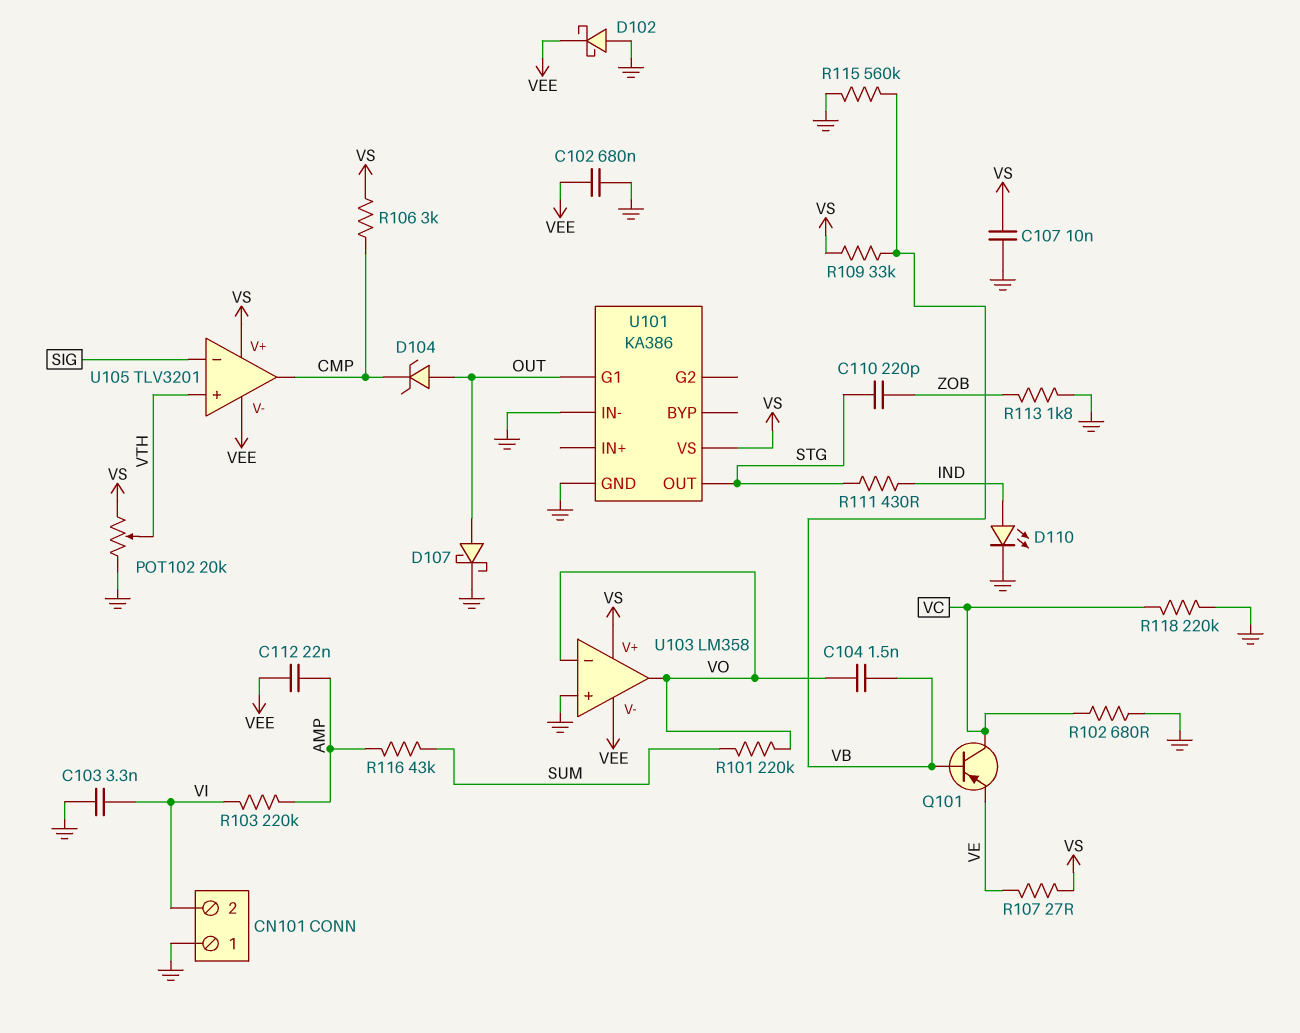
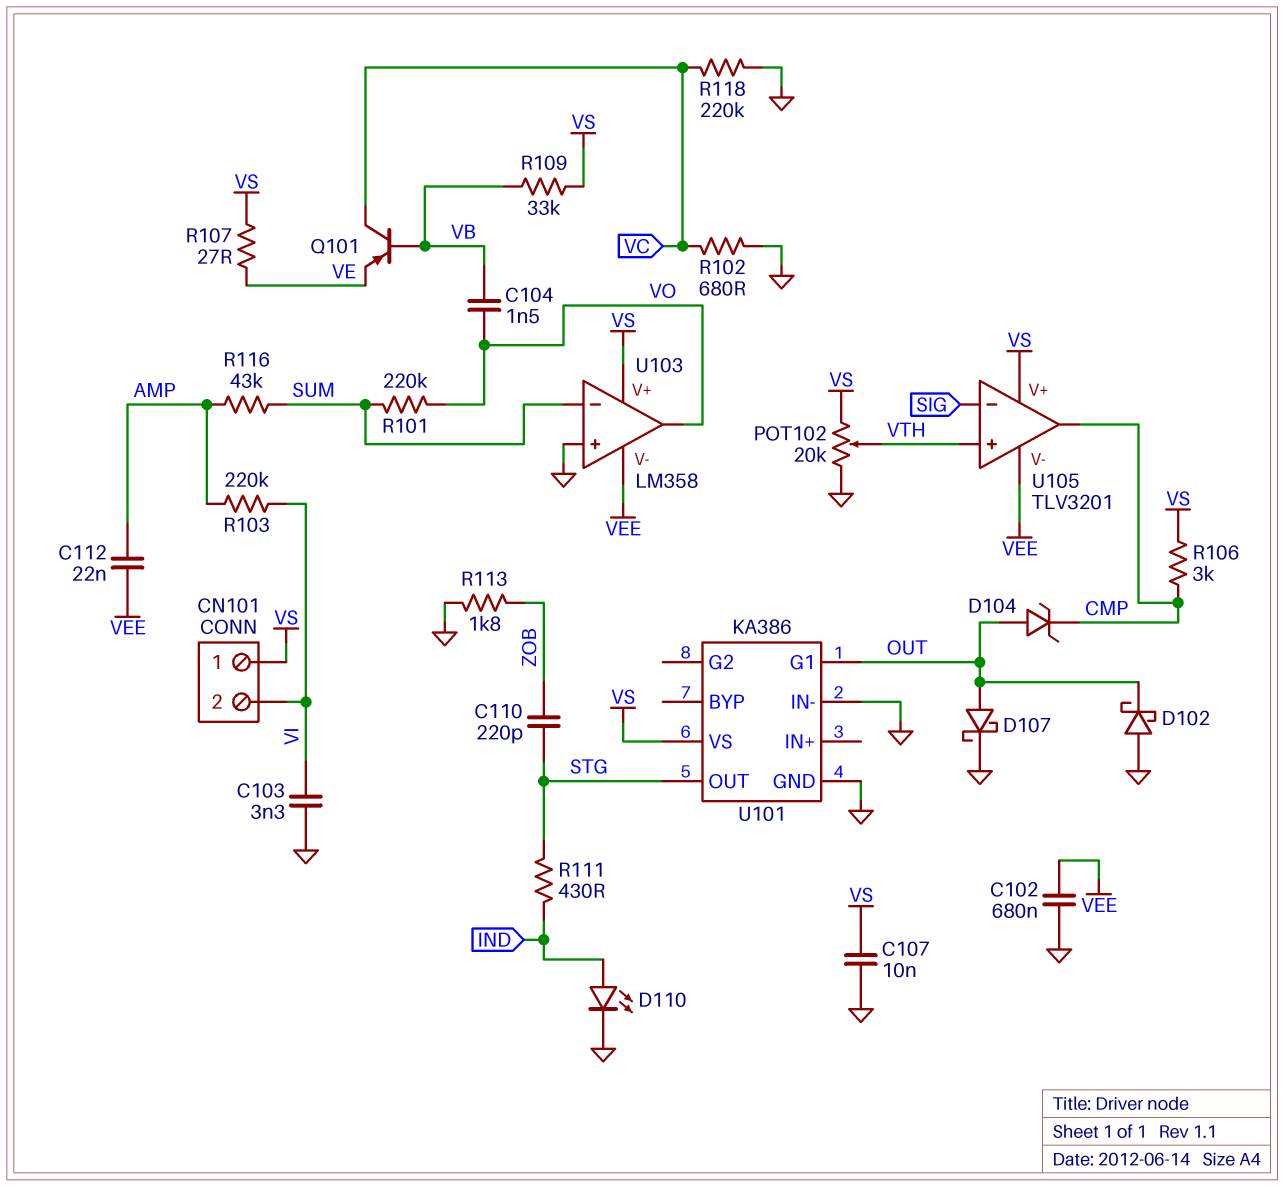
CN101 pin 1: GND -> VS
D102: schottky (A GND, K VEE) -> schottky (A GND, K OUT)
R115: 560k (GND, VB) -> none
U103 pin in-: VO -> SUM

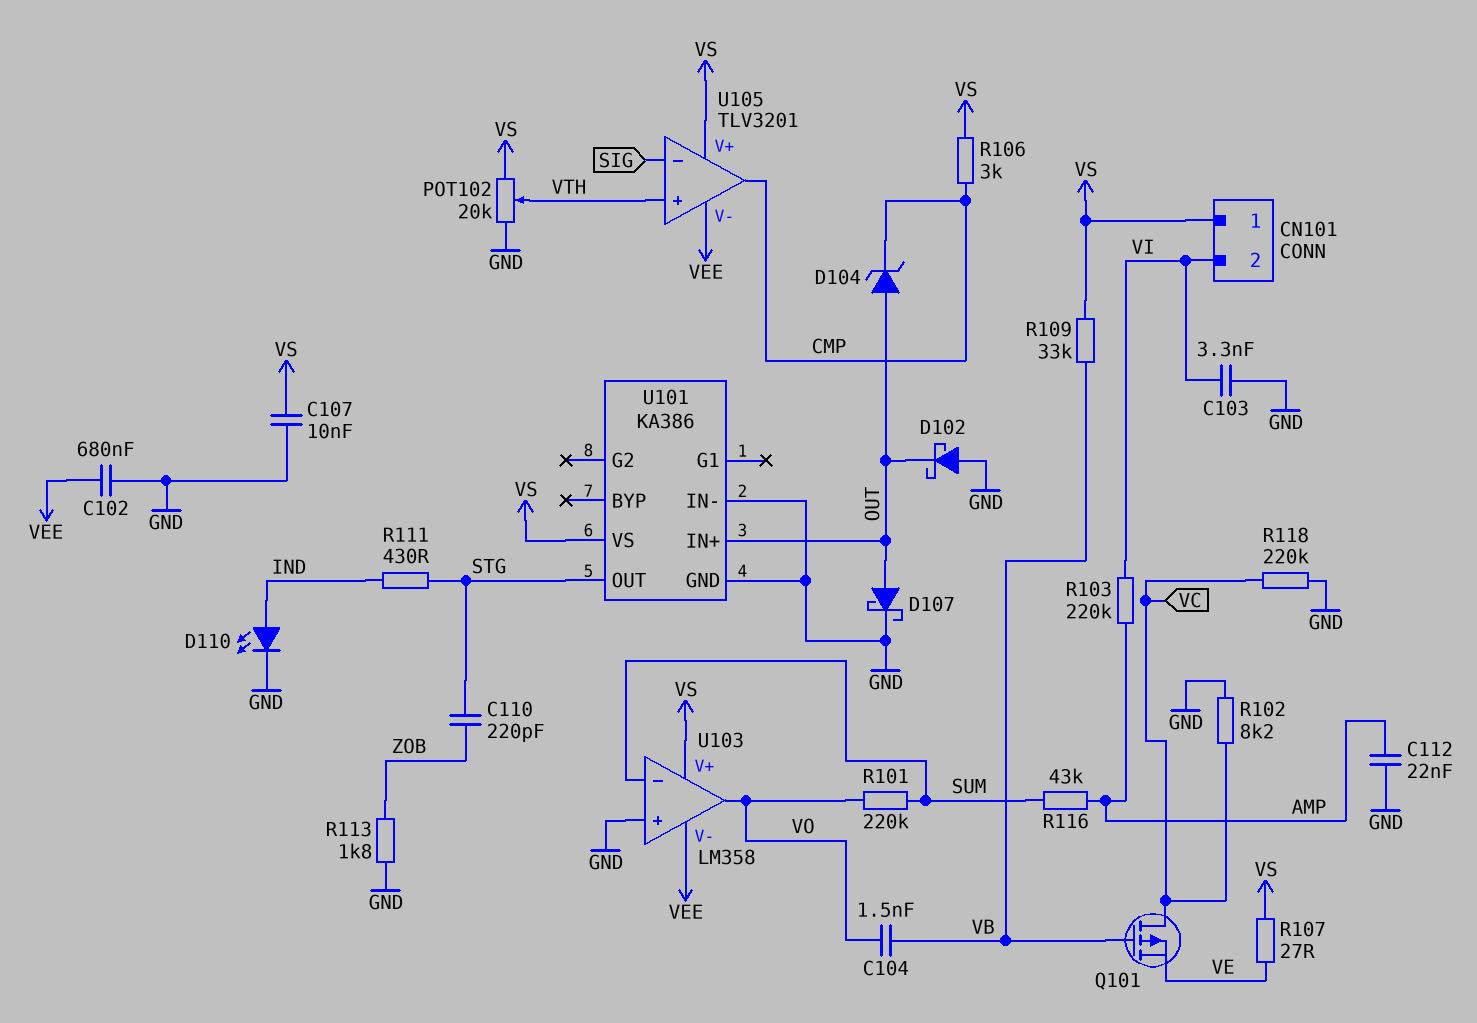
C112: 22nF (AMP, VEE) -> 22nF (AMP, GND)
Q101: PNP (B VB, C VC, E VE) -> PMOS (G VB, D VC, S VE)
R102: 680 (GND, VC) -> 8.2k (GND, VC)
U101 pin G1: OUT -> none
U101 pin IN+: none -> OUT

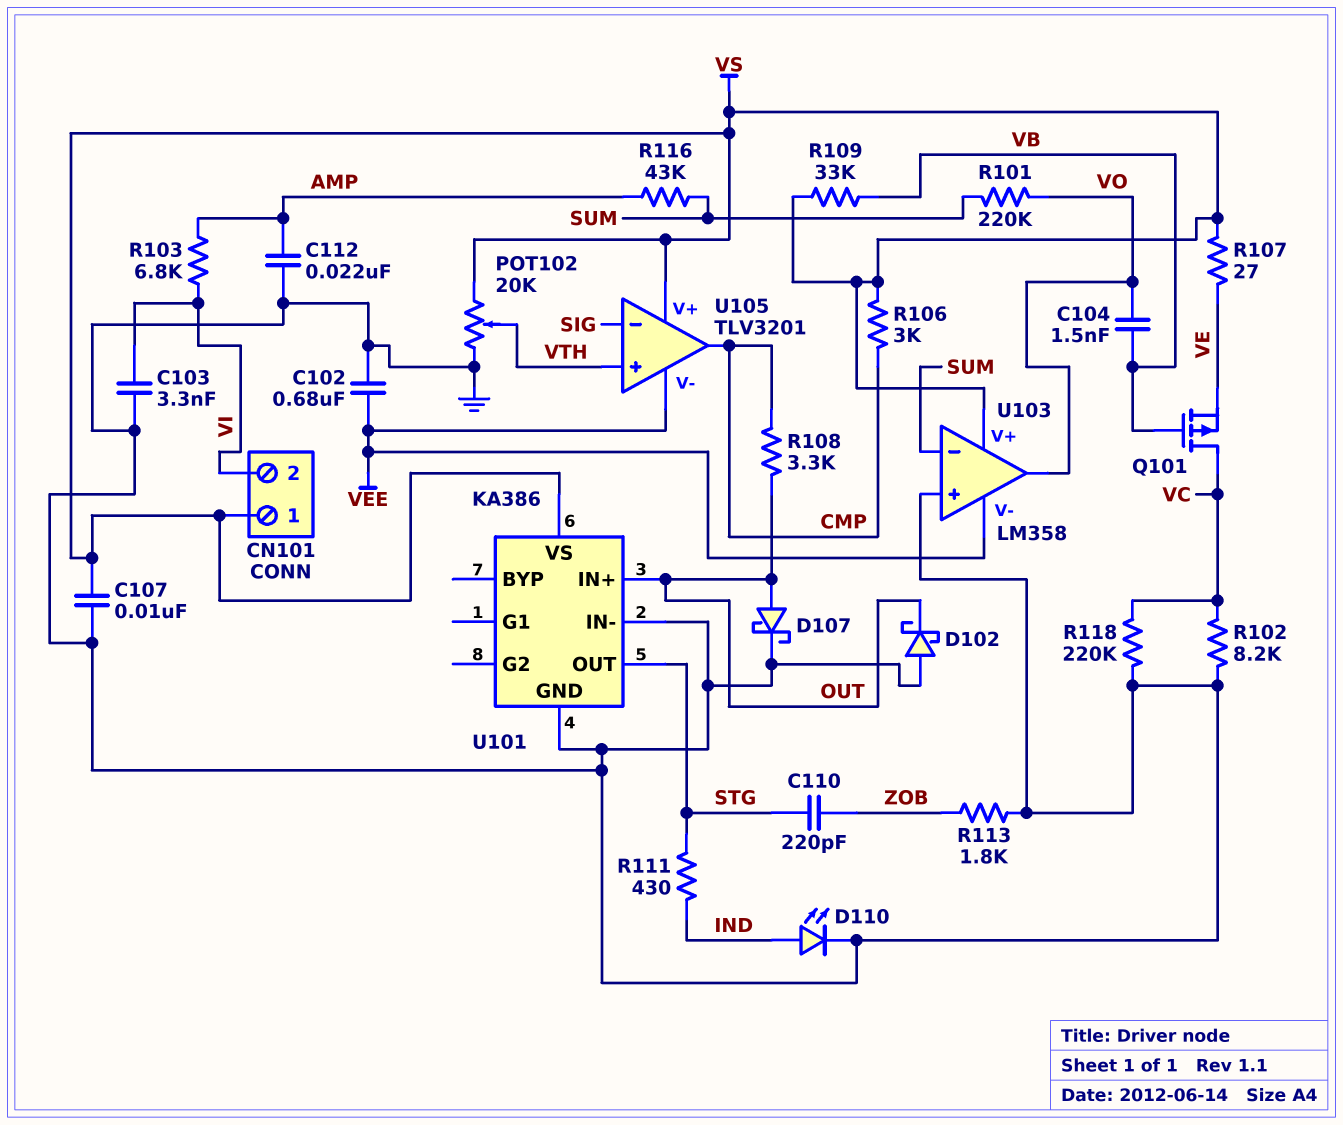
D104: zener (A OUT, K CMP) -> none
R103: 220k (AMP, VI) -> 6.8k (AMP, VI)
R108: none -> 3.3k (CMP, OUT)

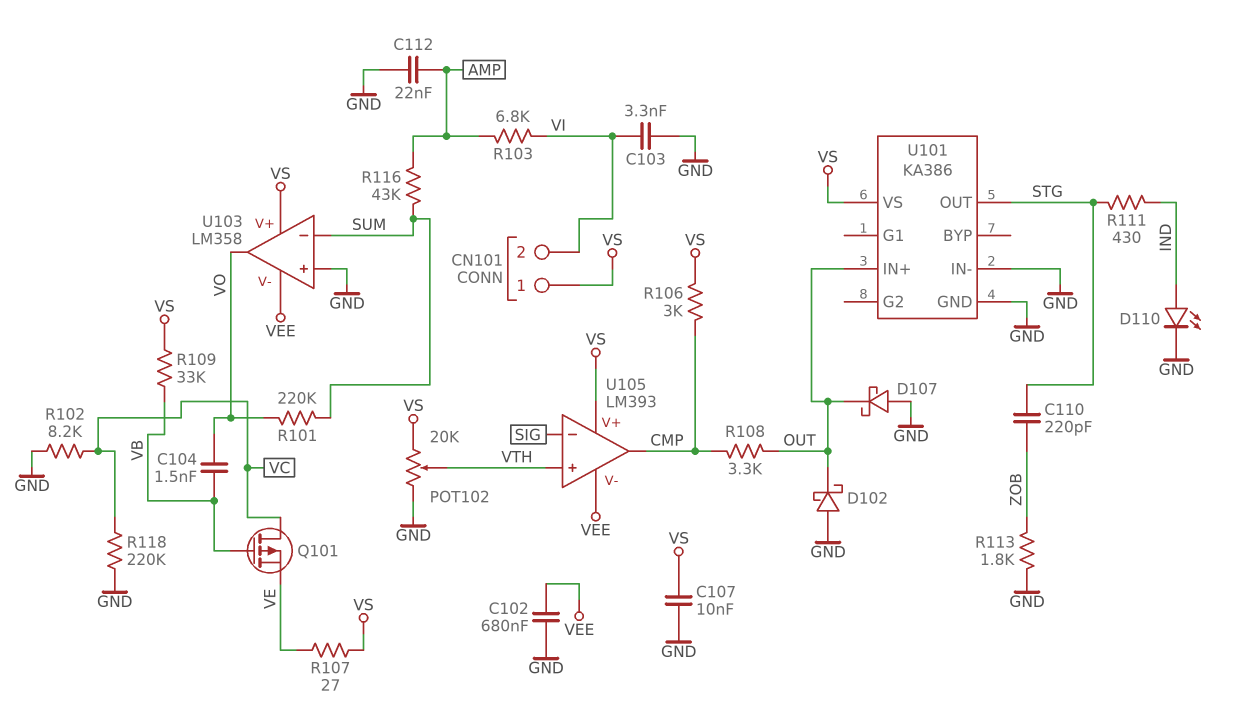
D107: schottky (A OUT, K GND) -> schottky (A GND, K OUT)
U105: TLV3201 -> LM393

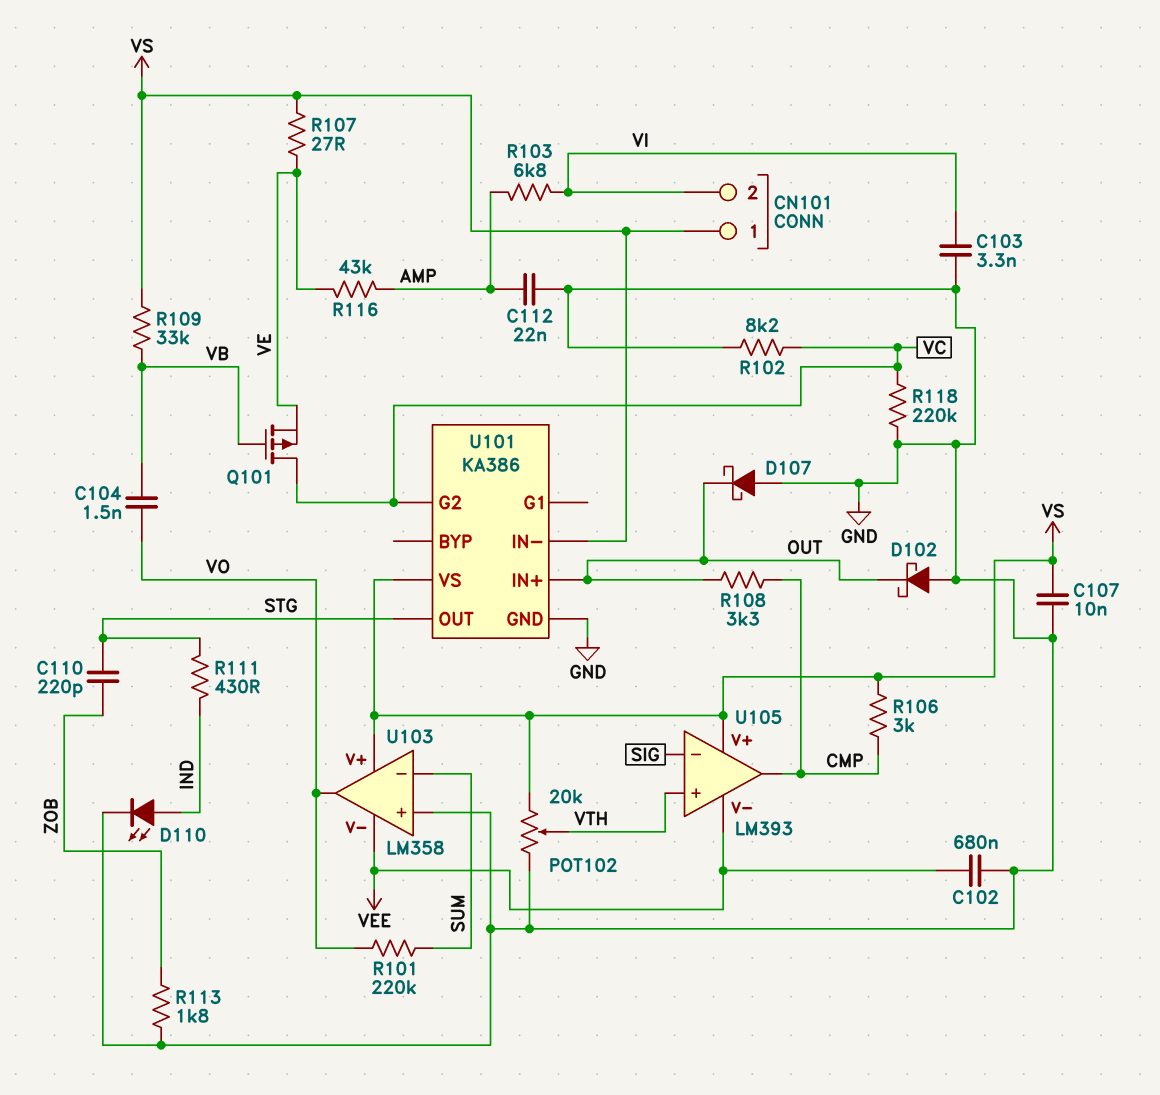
R116: 43k (AMP, SUM) -> 43k (AMP, VE)
U101 pin G2: none -> VC
U101 pin IN-: GND -> VS

